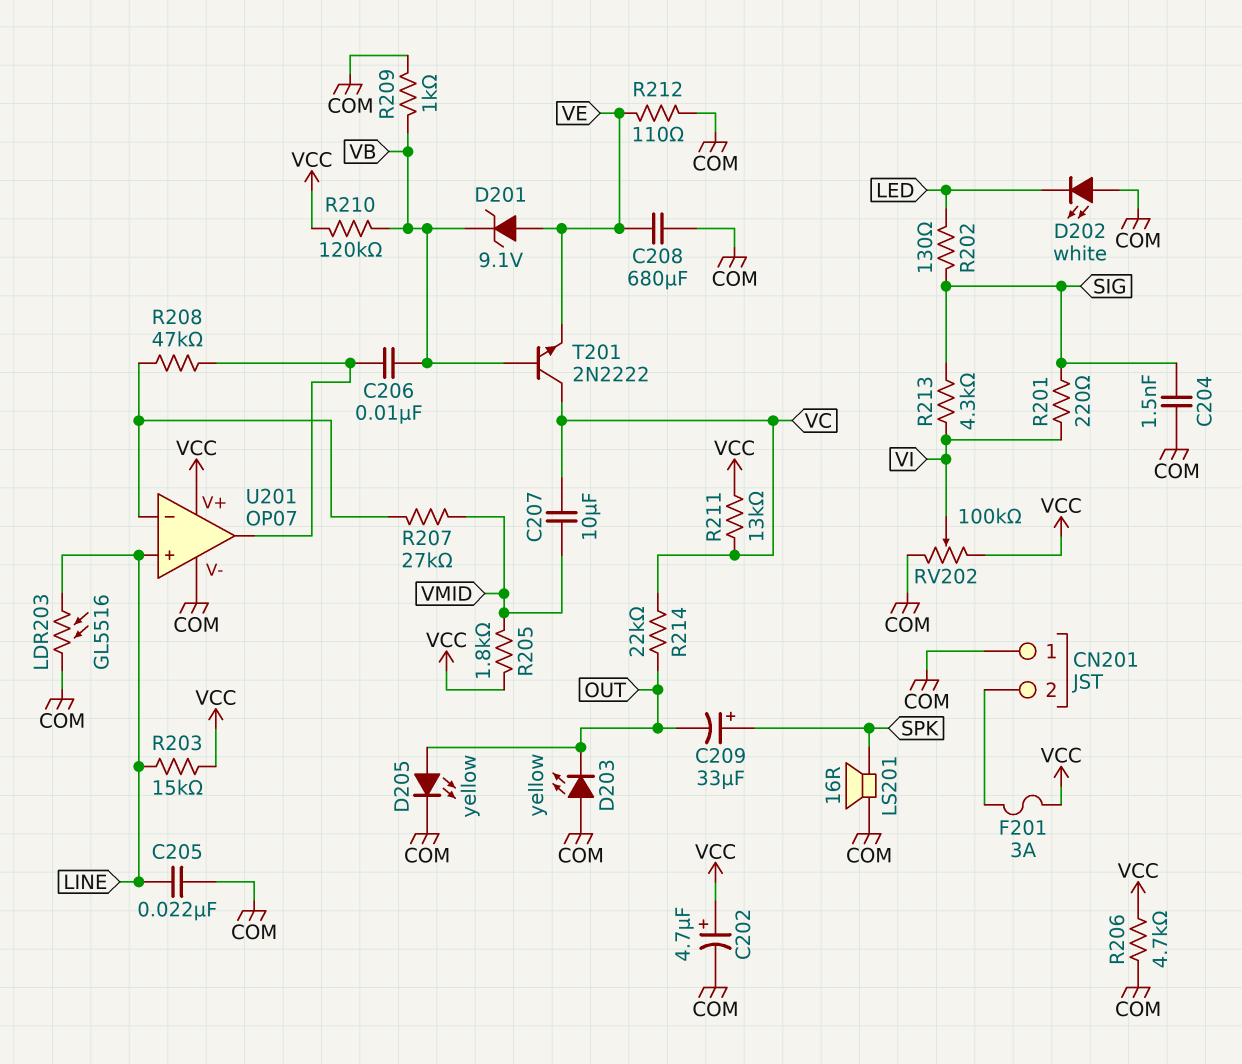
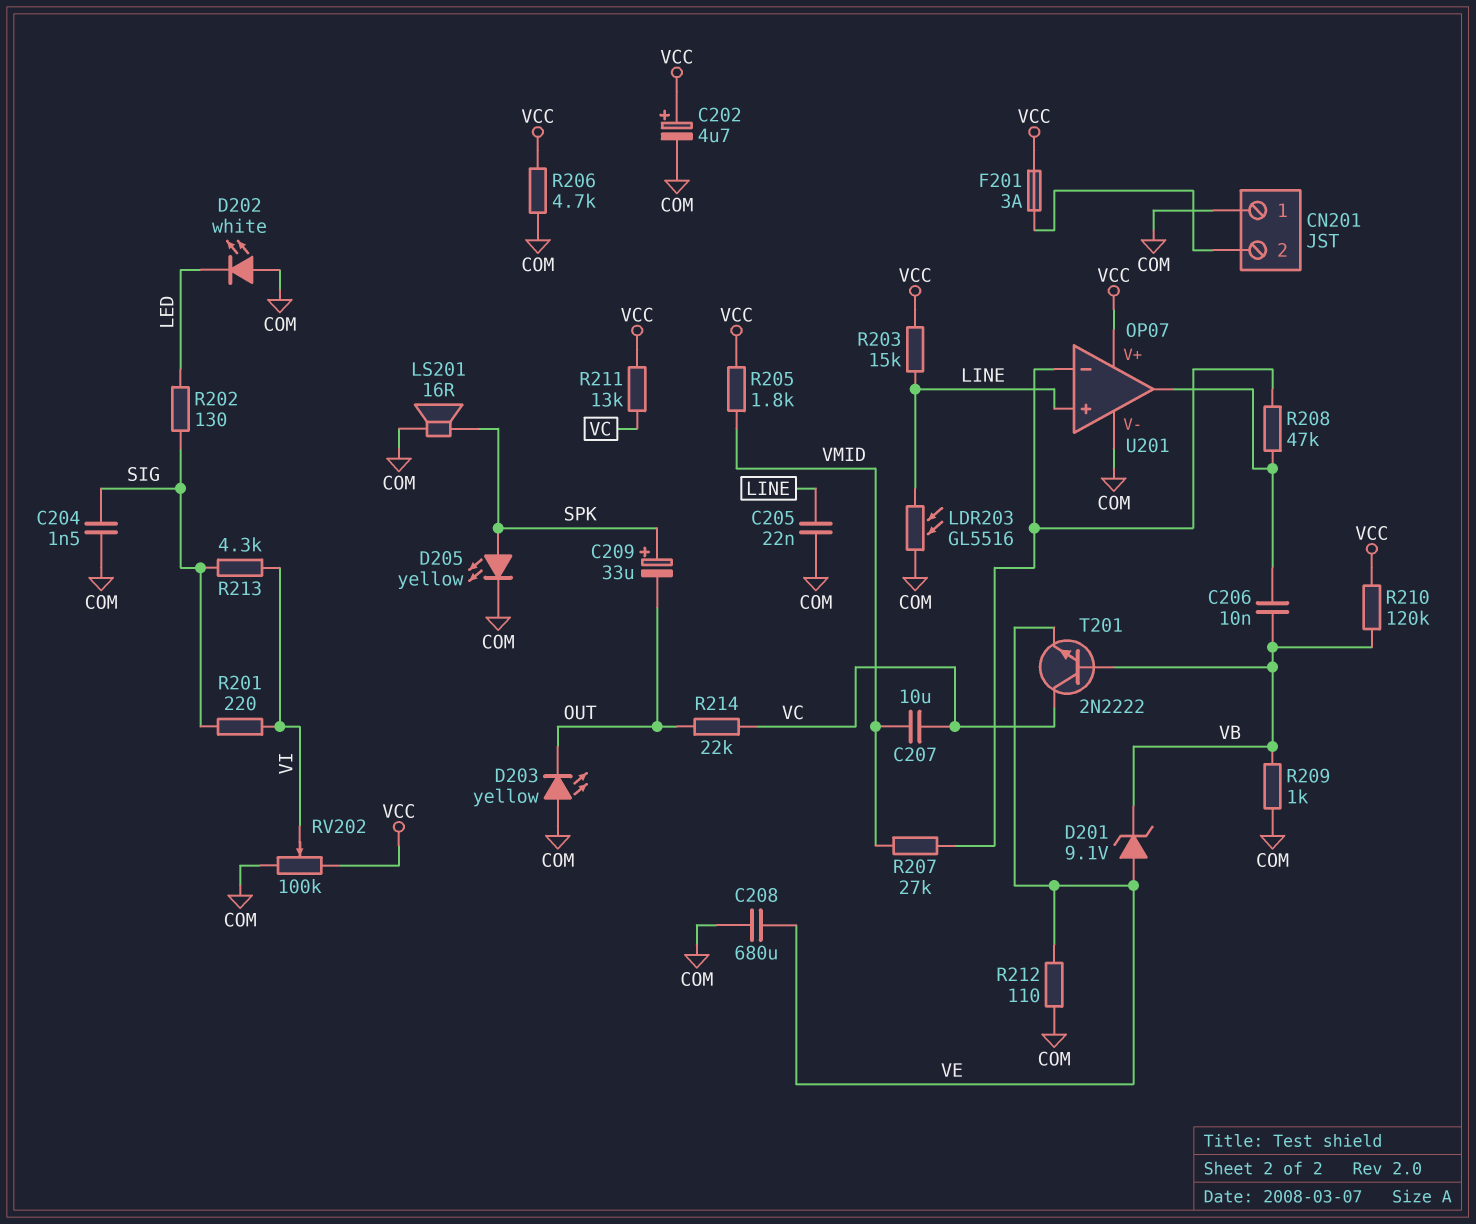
D205: LED yellow (A OUT, K COM) -> LED yellow (A SPK, K COM)

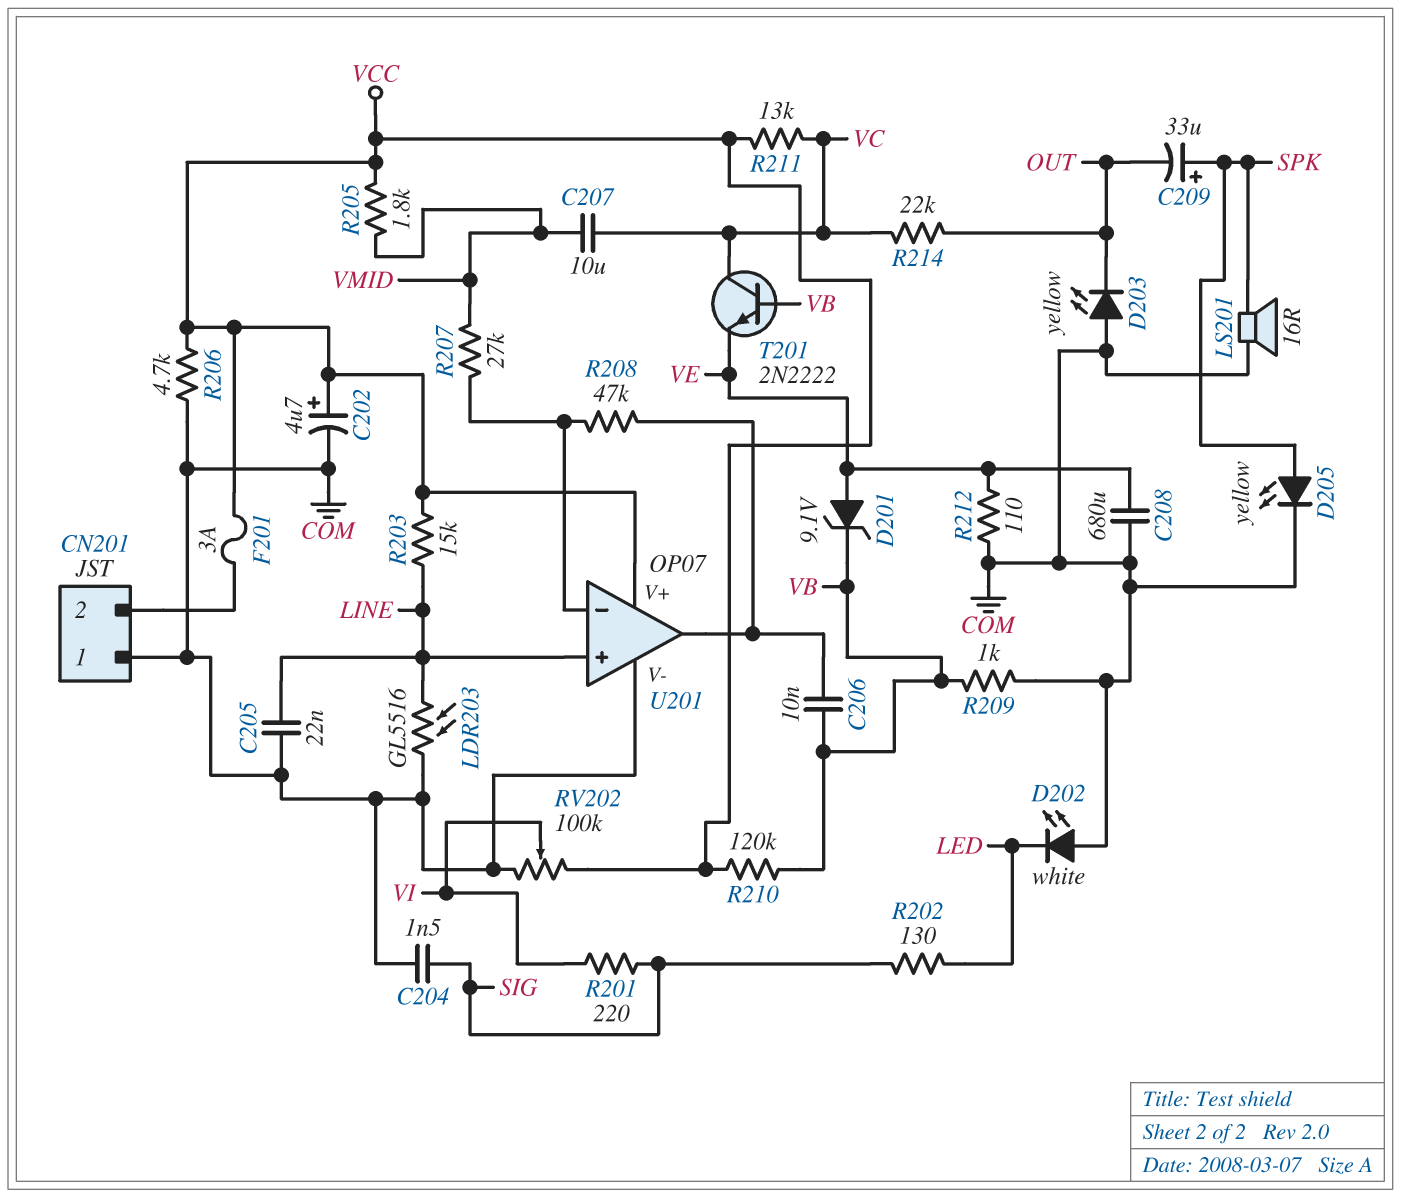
R213: 4.3k (SIG, VI) -> none

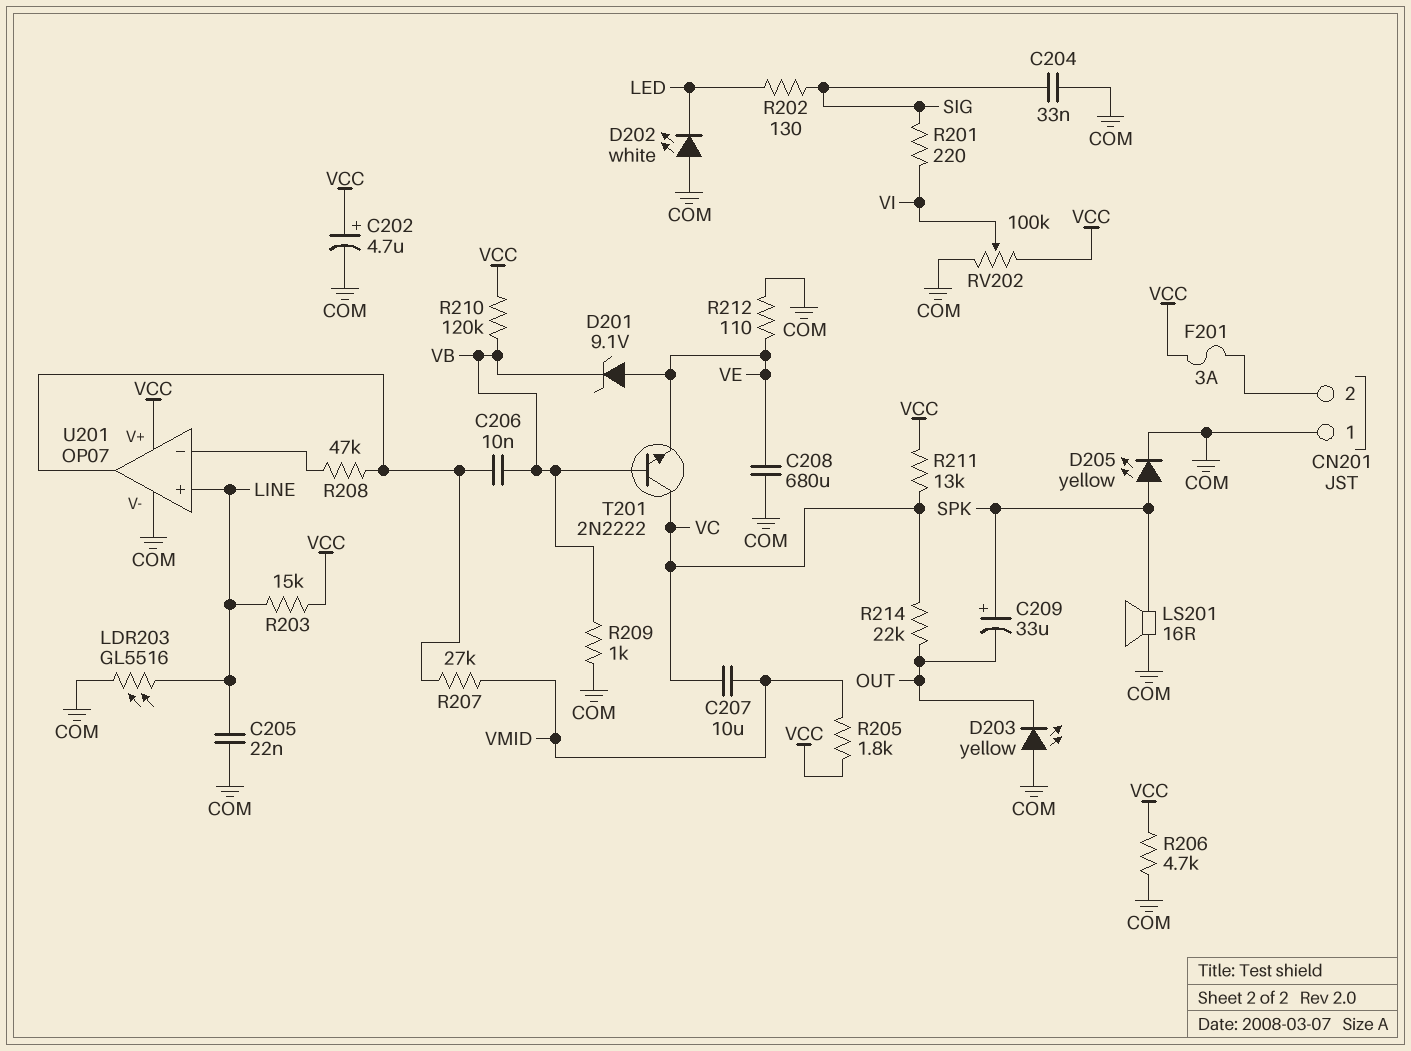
C204: 1.5nF (COM, SIG) -> 33nF (COM, SIG)
R207: 27k (U201/in-, VMID) -> 27k (U201/out, VMID)

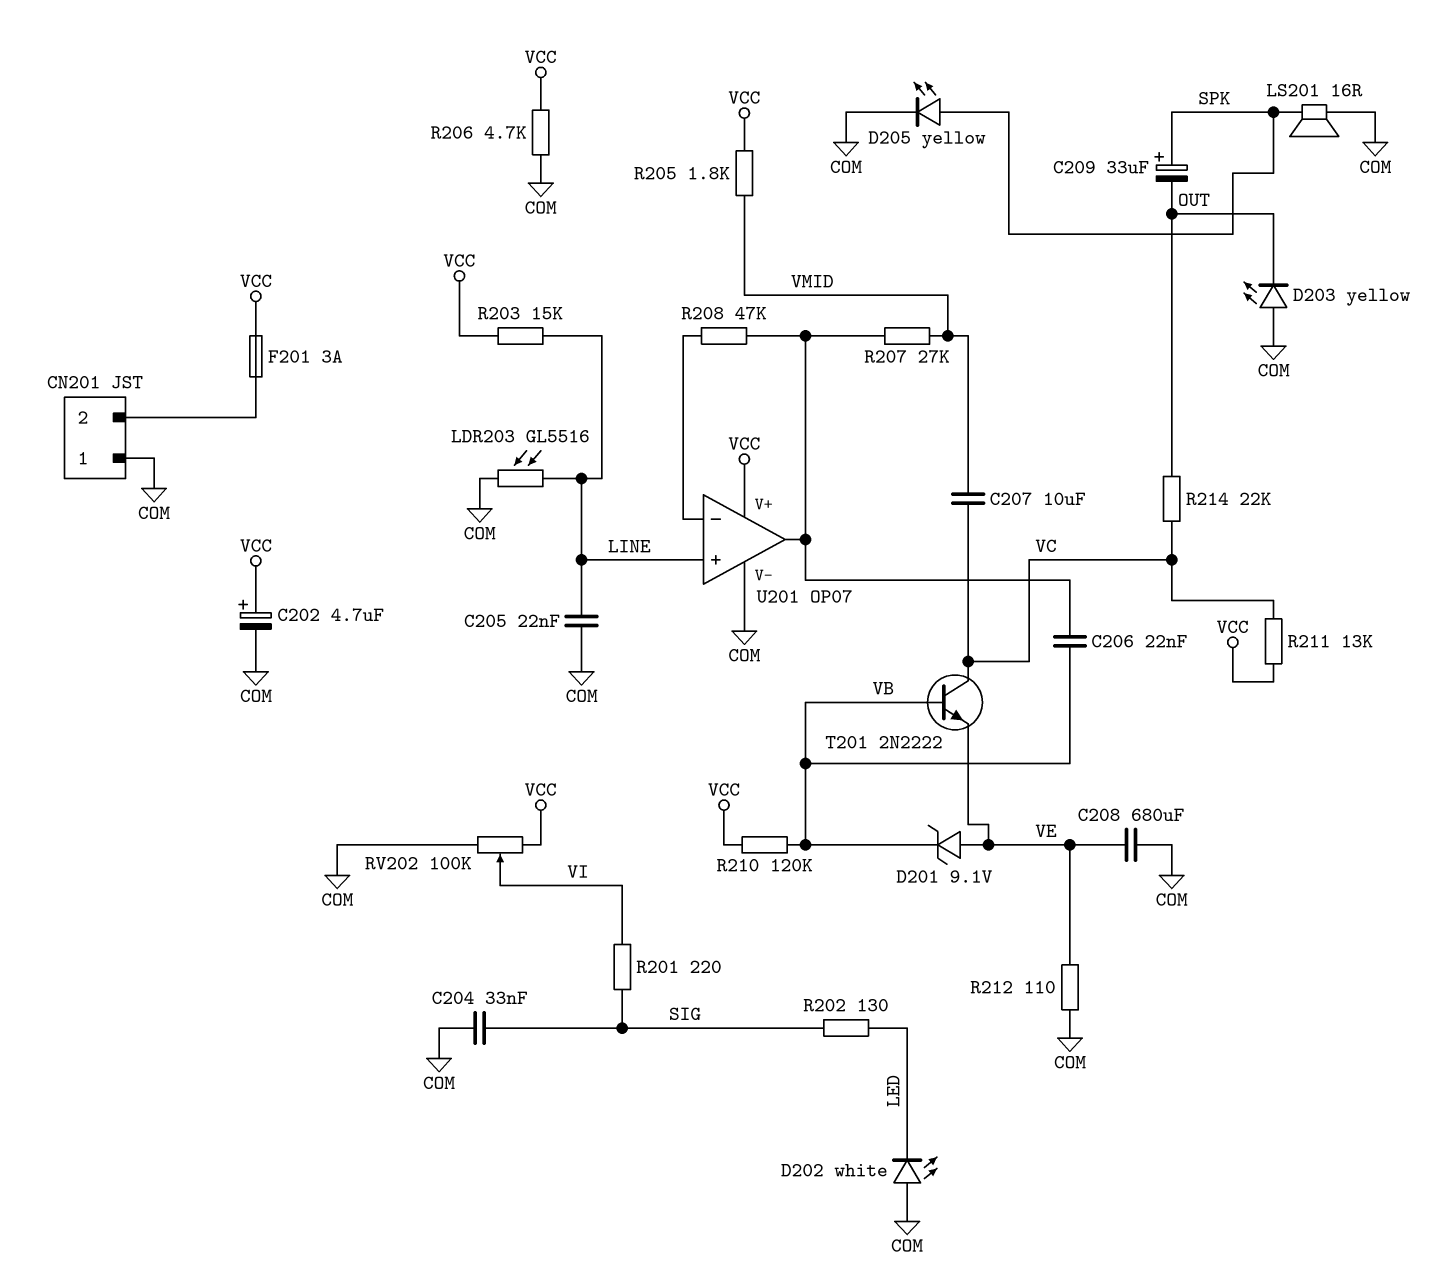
C206: 10nF (U201/out, VB) -> 22nF (U201/out, VB)
R209: 1k (COM, VB) -> none

